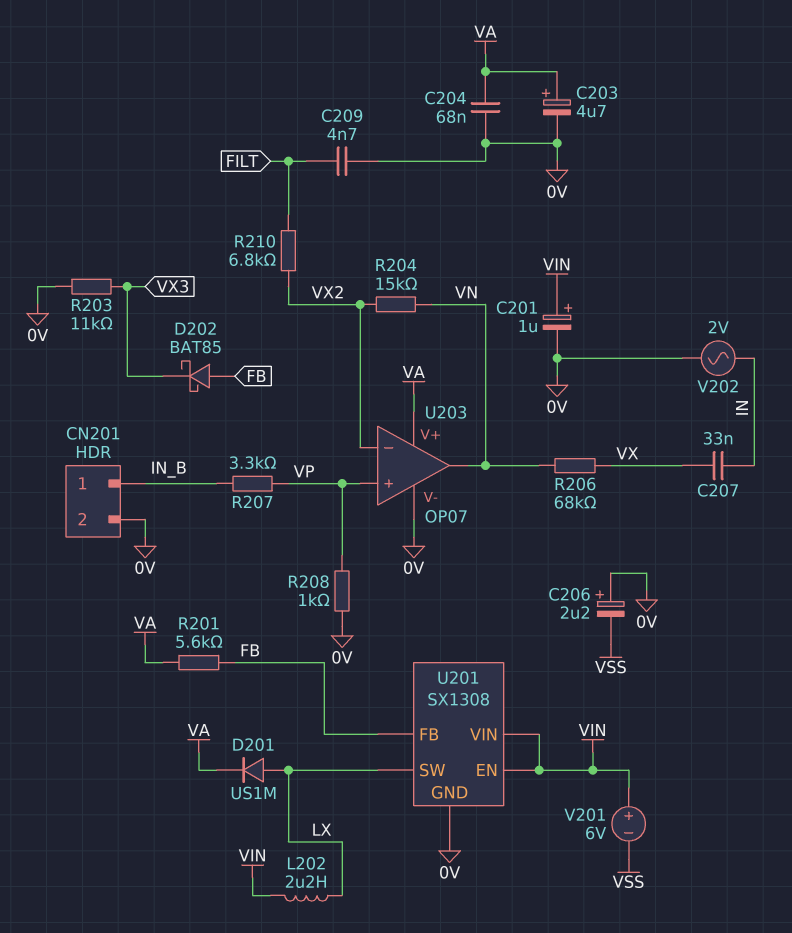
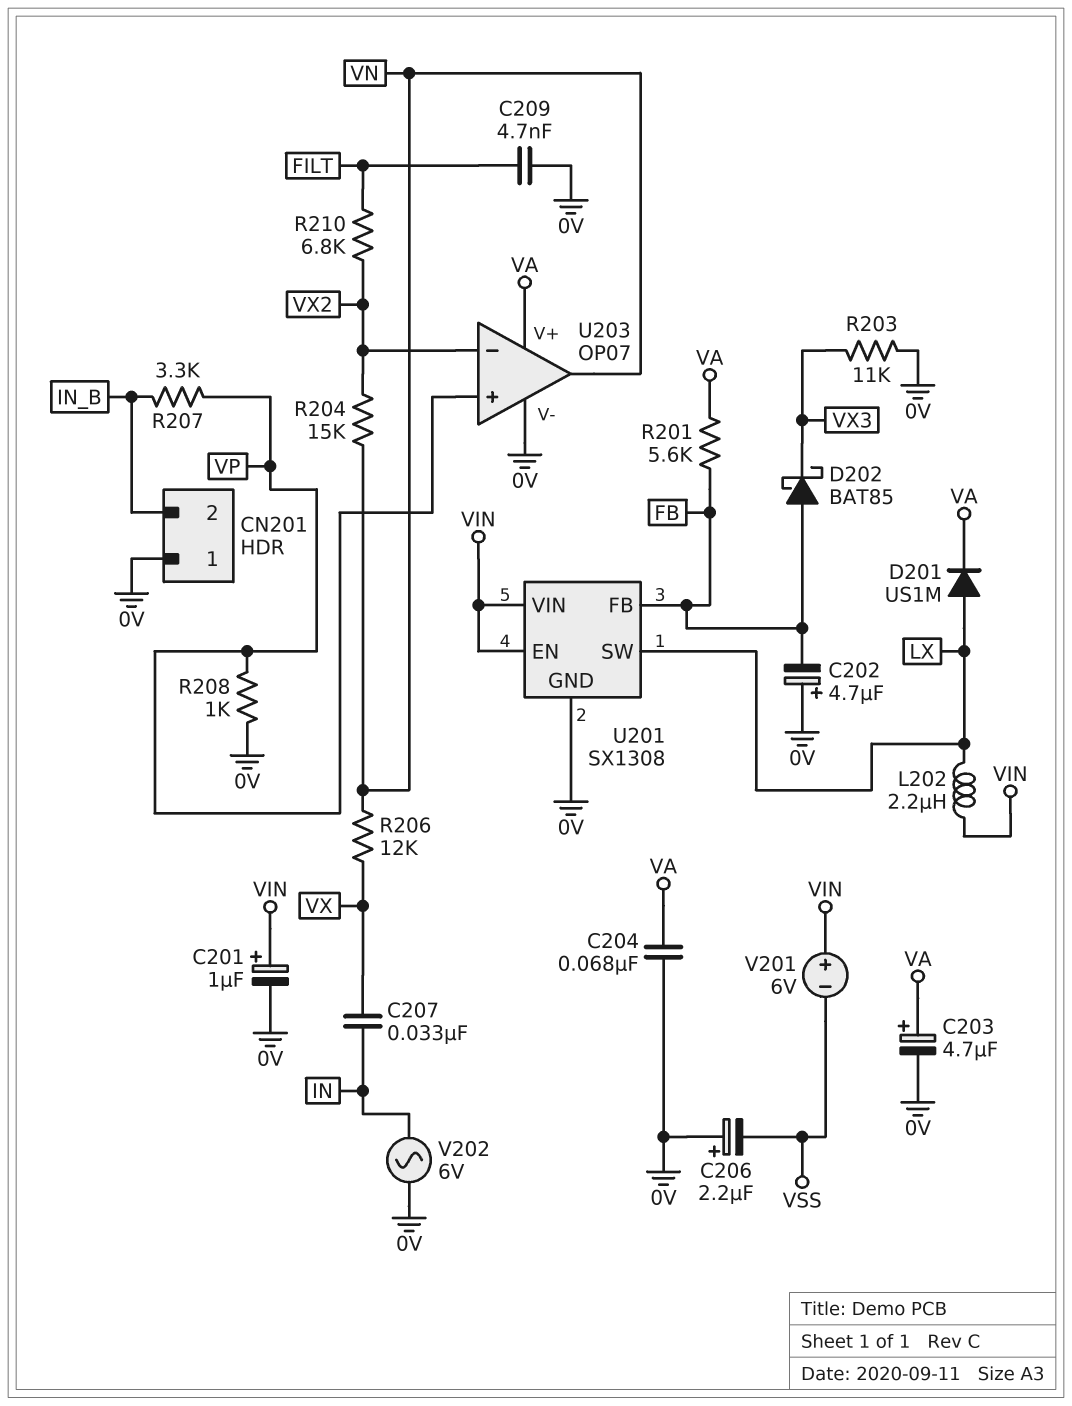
C202: none -> 4.7uF (plus 0V, minus FB)
CN201 pin 1: IN_B -> 0V
CN201 pin 2: 0V -> IN_B
R206: 68k (VN, VX) -> 12k (VN, VX)
V202: AC 2V (0V, IN) -> AC 6V (0V, IN)

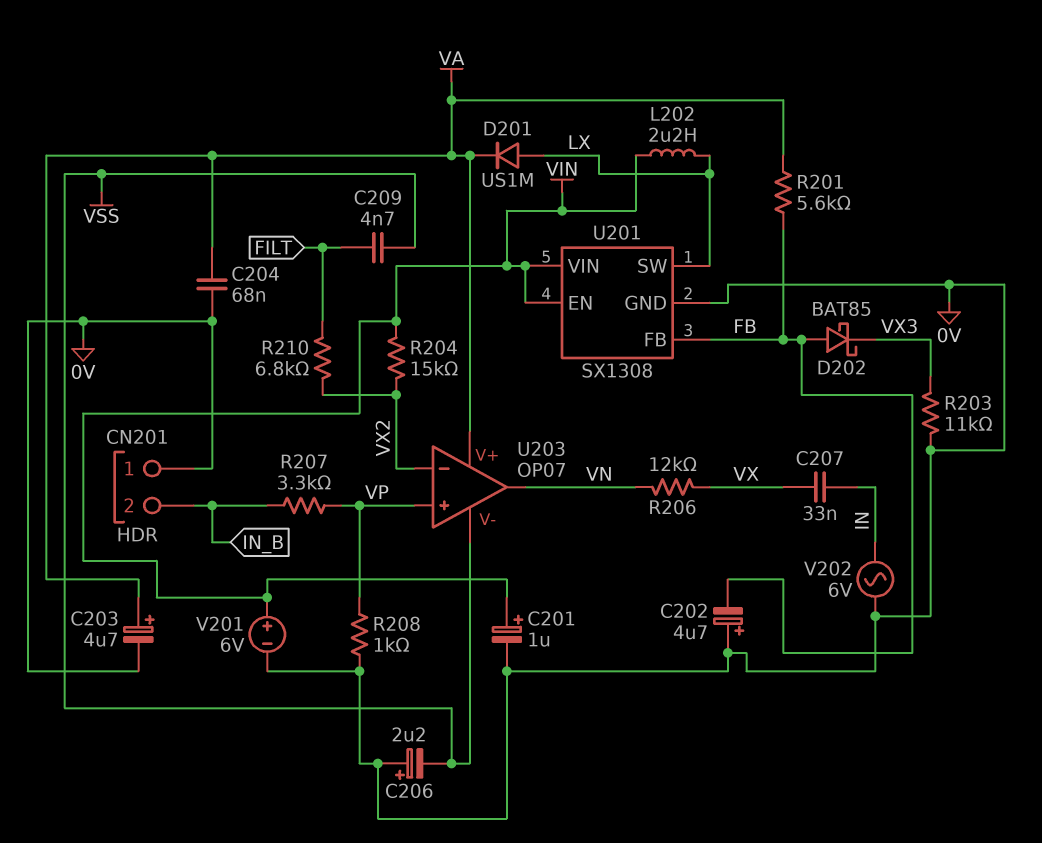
C209: 4.7nF (0V, FILT) -> 4.7nF (FILT, VSS)
R204: 15k (VN, VX2) -> 15k (VIN, VX2)
U203 pin V-: 0V -> VSS
V201: 6V (plus VIN, minus VSS) -> 6V (plus VIN, minus 0V)

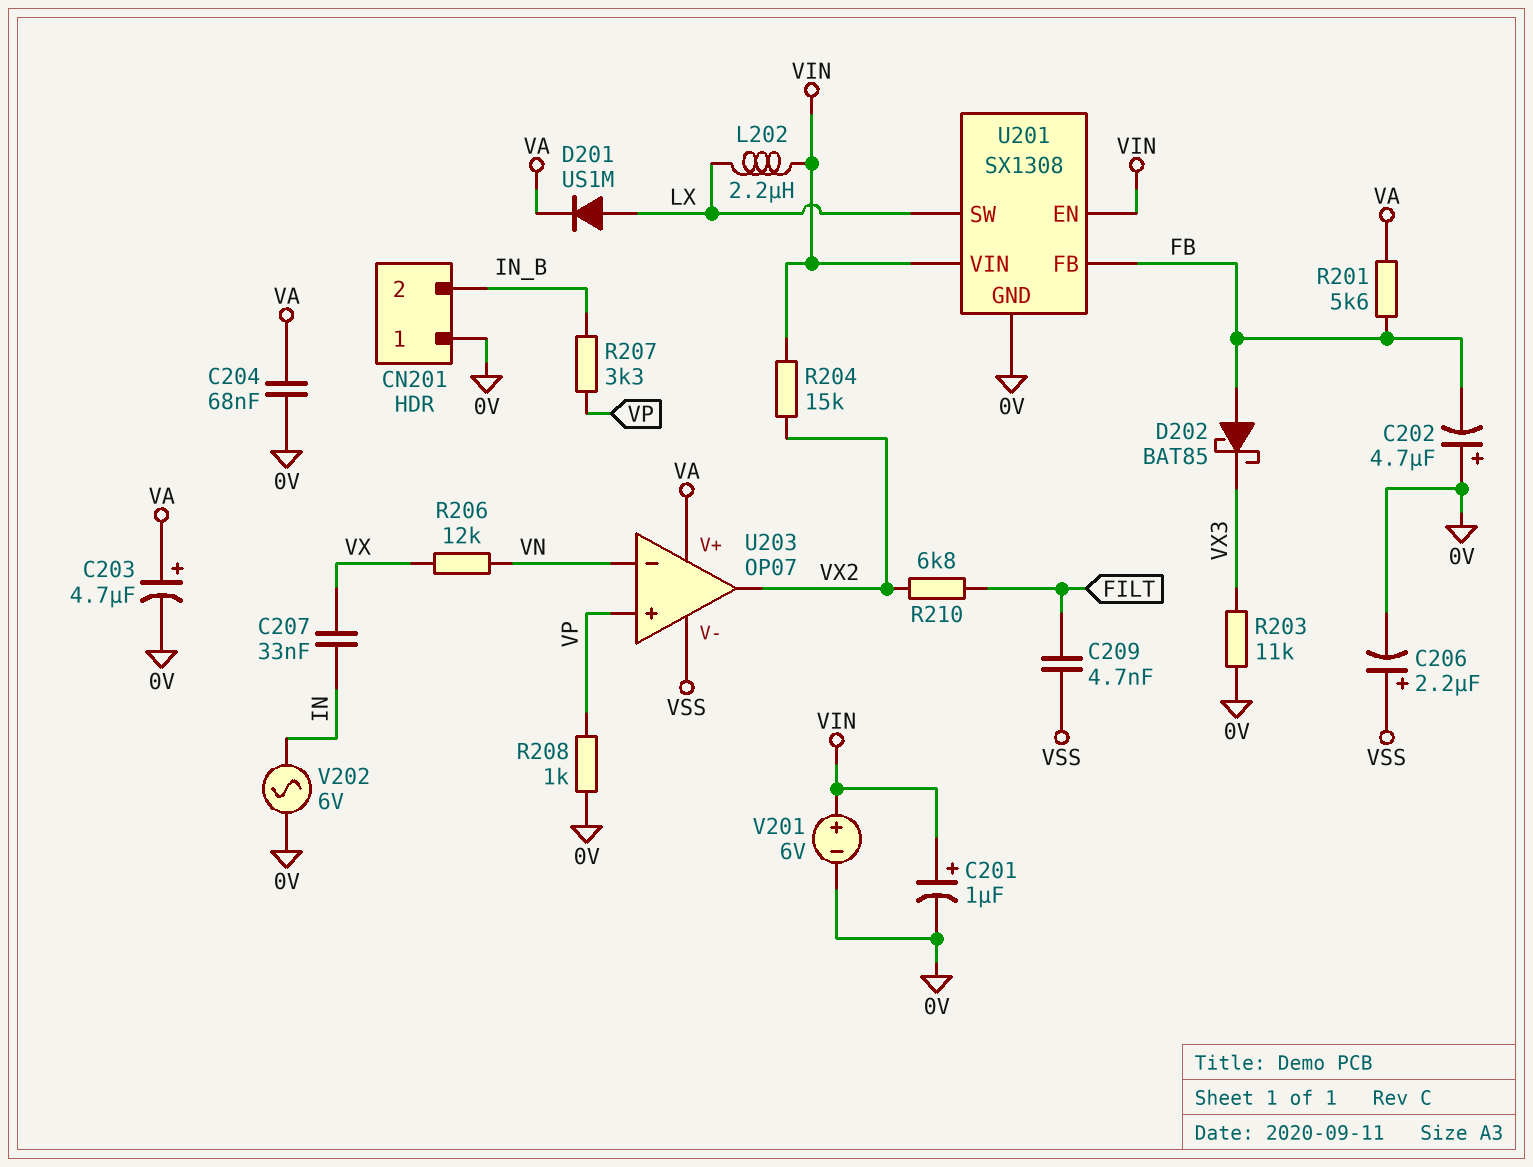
C206: 2.2uF (plus 0V, minus VSS) -> 2.2uF (plus VSS, minus 0V)
U203 pin in-: VX2 -> VN
U203 pin out: VN -> VX2

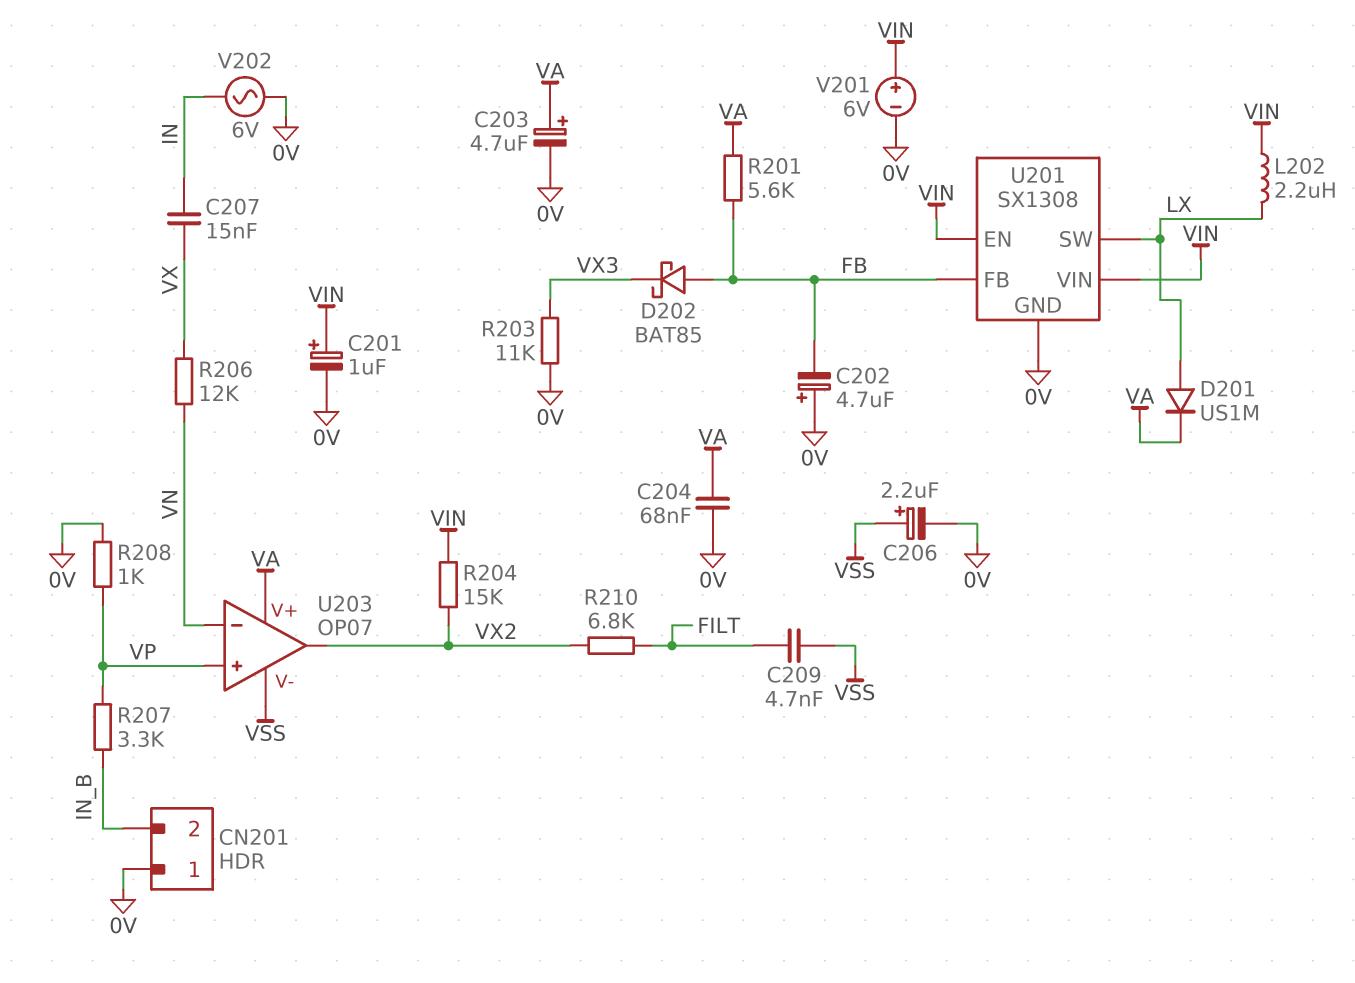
C207: 33nF (IN, VX) -> 15nF (IN, VX)

